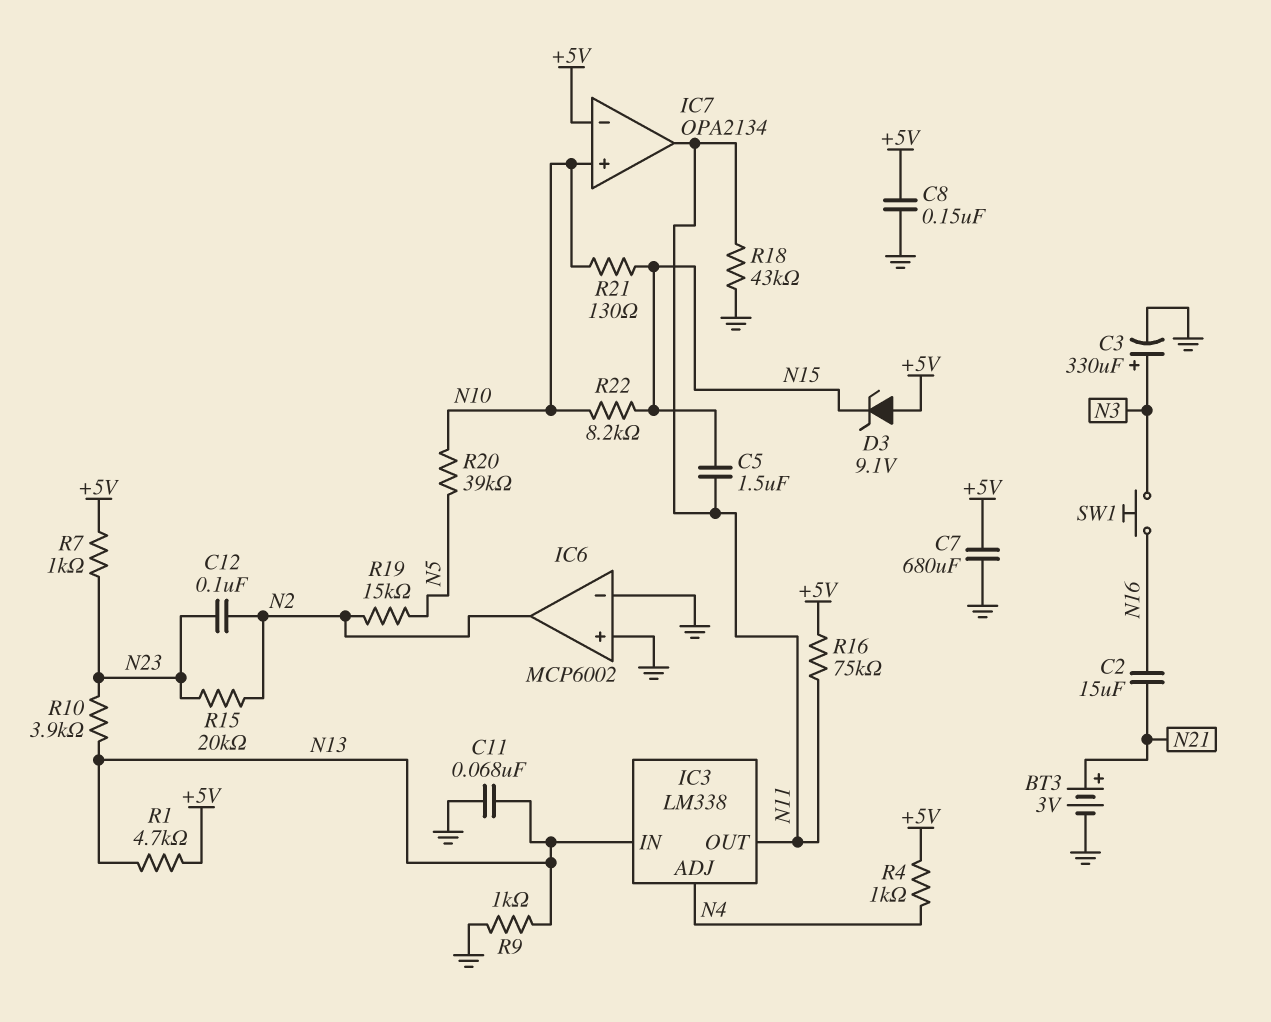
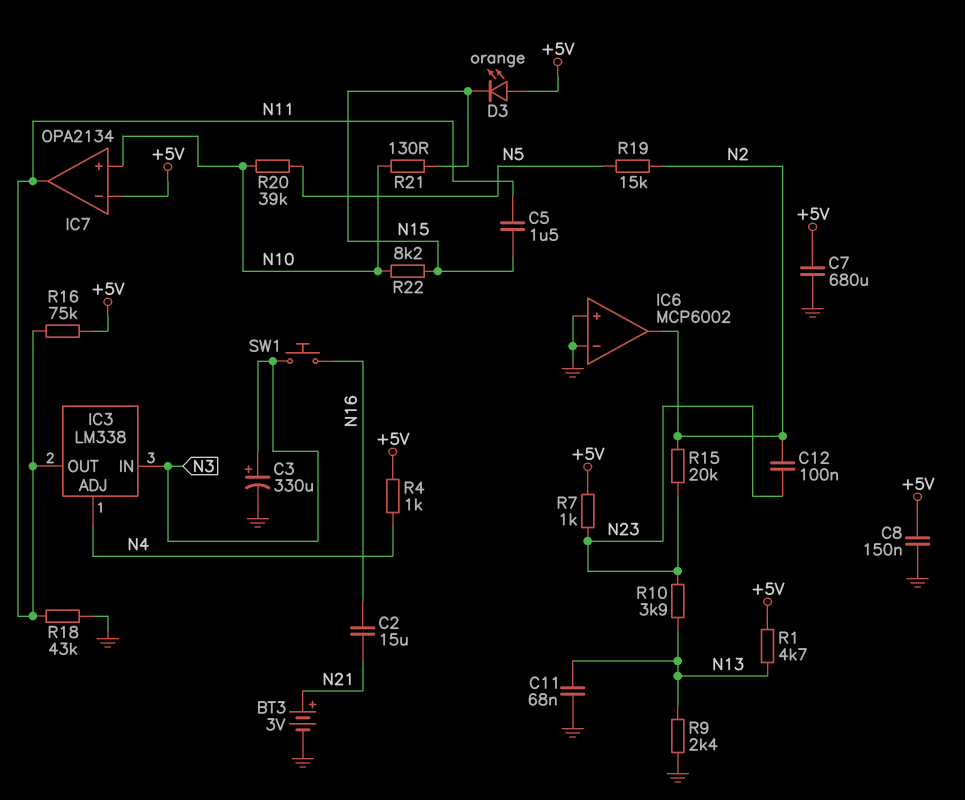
D3: zener 9.1V (A +5V, K N15) -> LED orange (A +5V, K N15)
IC3 pin IN: N13 -> N3
R9: 1k (GND, N13) -> 2.4k (GND, N13)

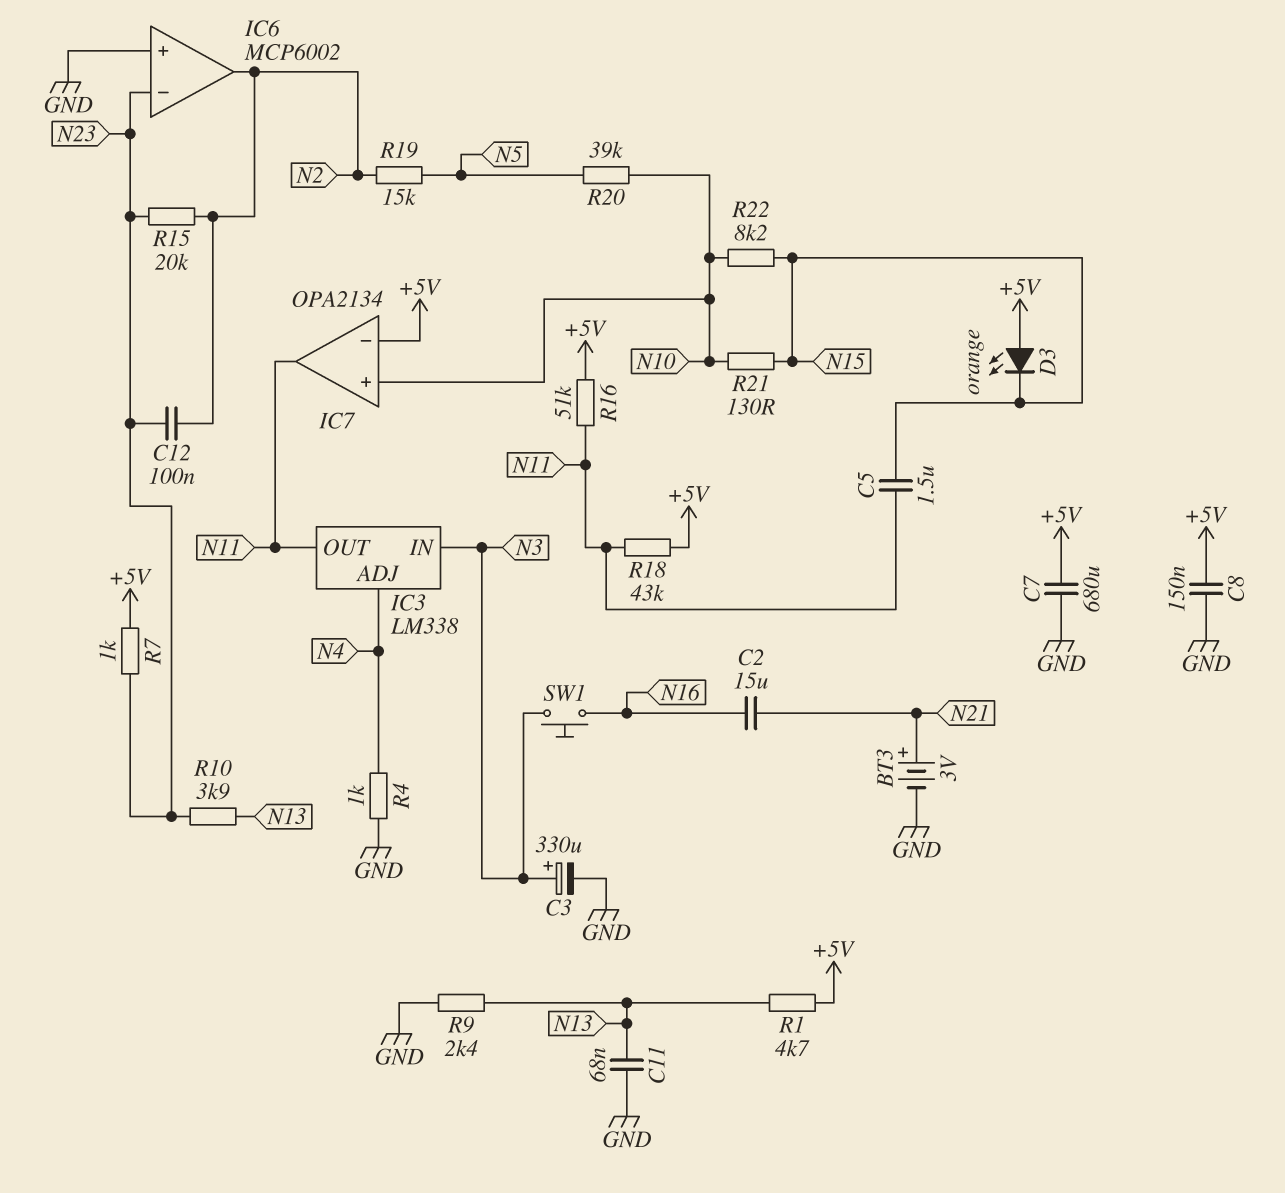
IC6 pin in-: GND -> N23
R4: 1k (+5V, N4) -> 1k (GND, N4)
R16: 75k (+5V, N11) -> 51k (+5V, N11)
R18: 43k (GND, N11) -> 43k (+5V, N11)

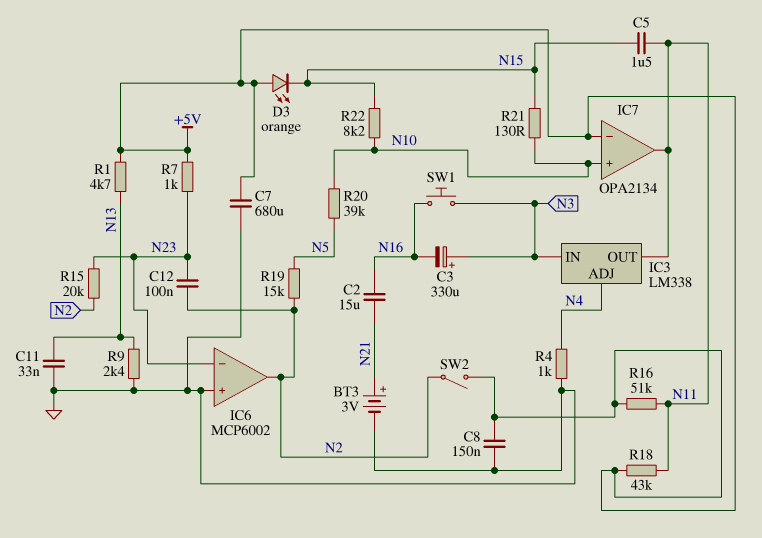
C3: 330uF (plus N3, minus GND) -> 330uF (plus N3, minus N16)
C11: 68nF (GND, N13) -> 33nF (GND, N13)
R10: 3.9k (N13, N23) -> none
SW2: none -> switch (+5V, N2)

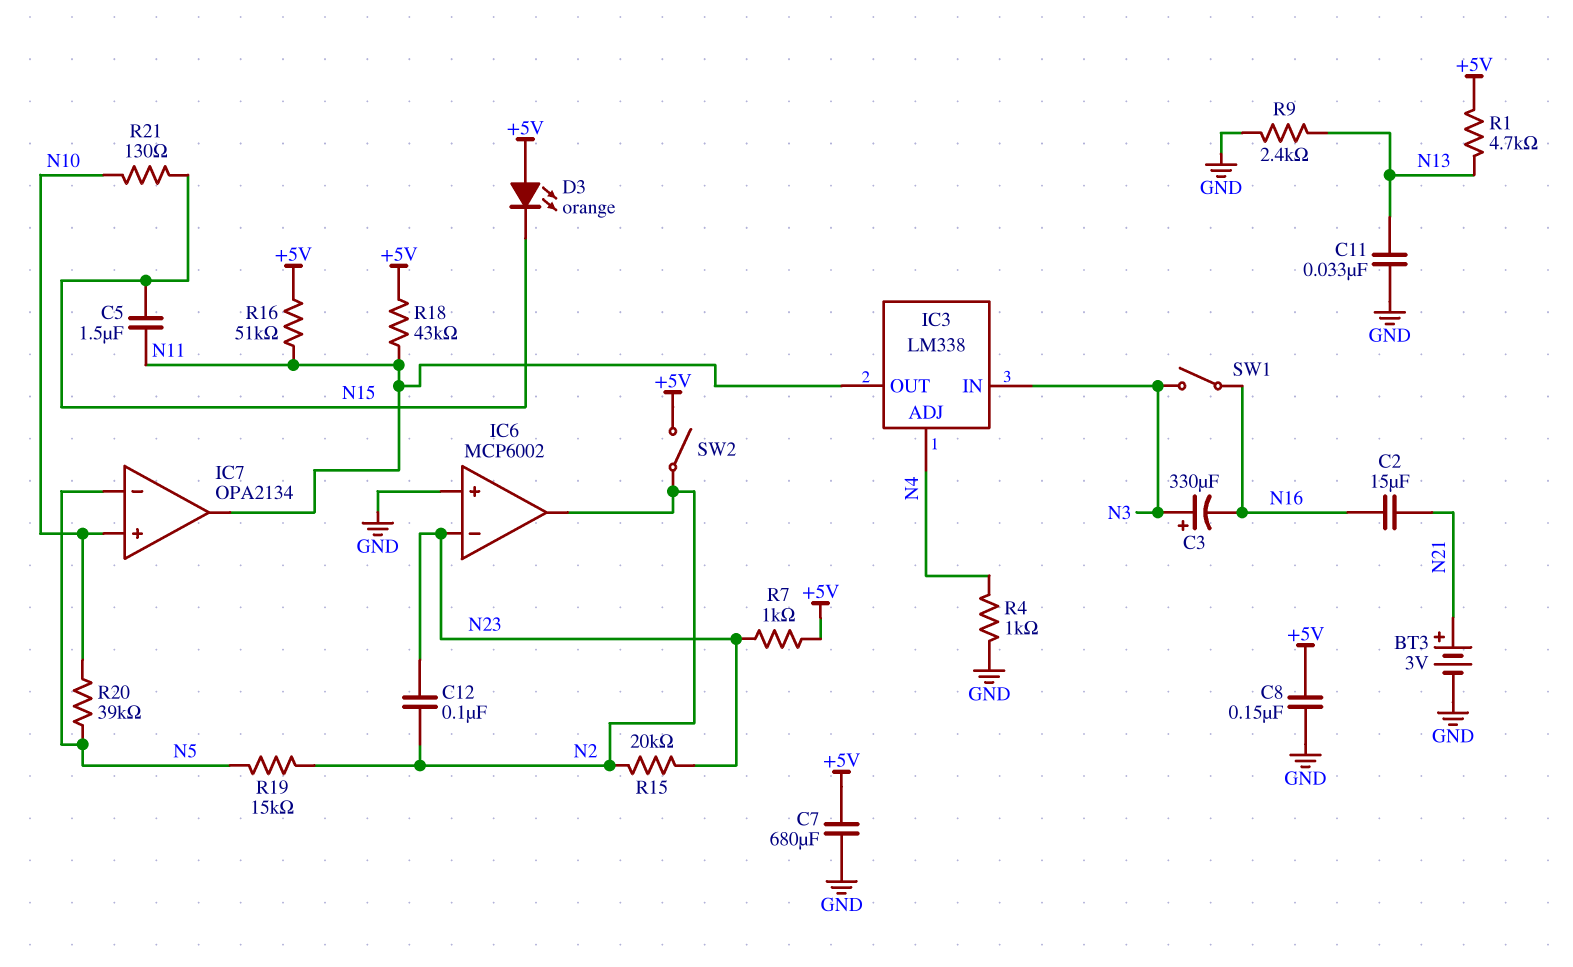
IC7 pin in-: +5V -> N5
R22: 8.2k (N10, N15) -> none
SW1: button (N3, N16) -> switch (N3, N16)

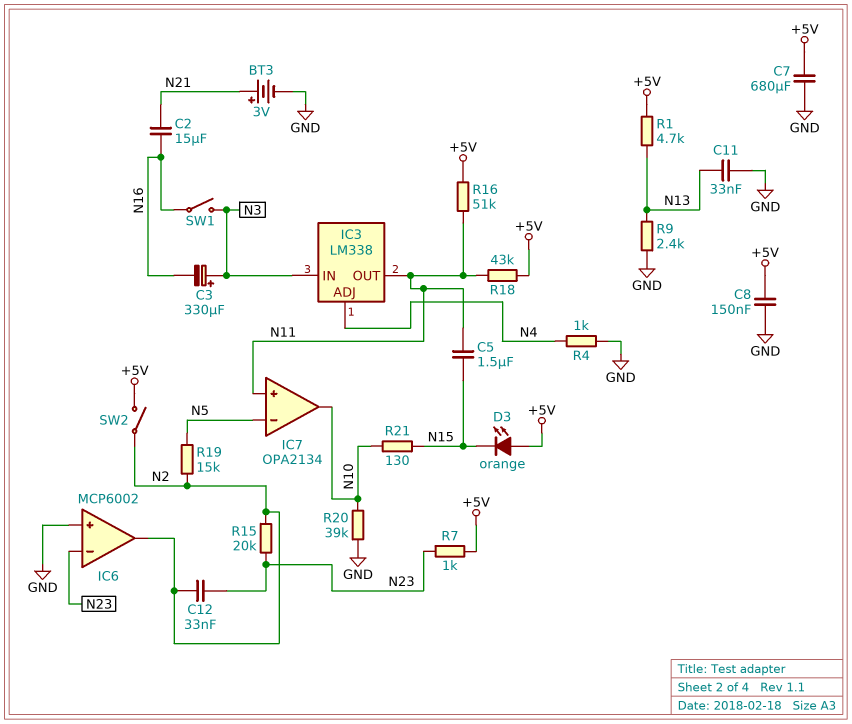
C12: 100nF (N2, N23) -> 33nF (N2, N23)
IC7 pin in+: N10 -> N11
IC7 pin out: N11 -> N10
R20: 39k (N5, N10) -> 39k (GND, N10)

